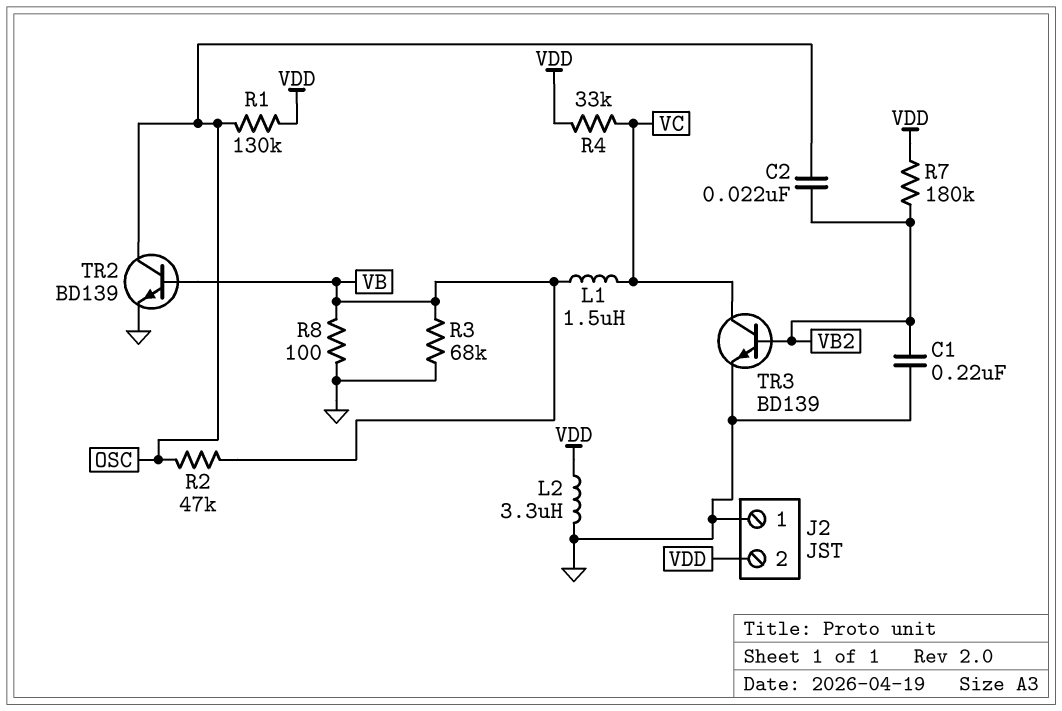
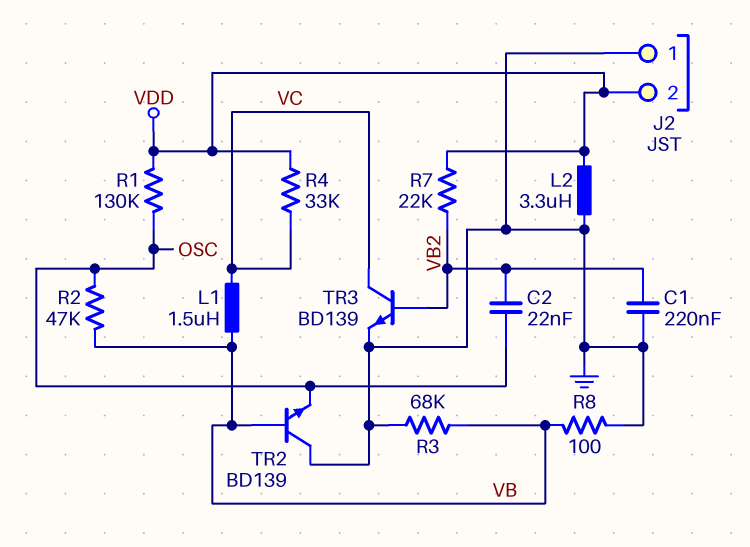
R7: 180k (VB2, VDD) -> 22k (VB2, VDD)
TR2: NPN BD139 (B VB, C OSC, E GND) -> NPN BD139 (B VB, C GND, E OSC)

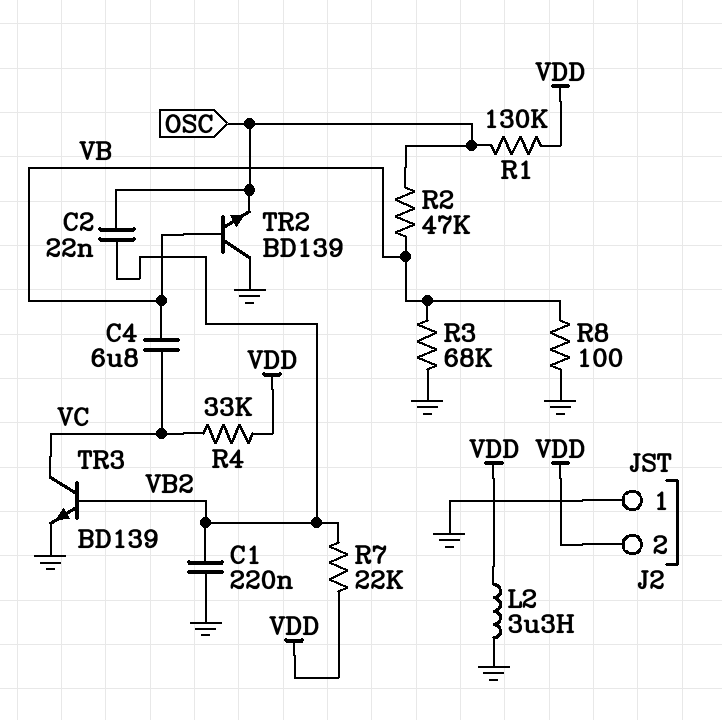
C4: none -> 6.8uF (VB, VC)
L1: 1.5uH (VB, VC) -> none

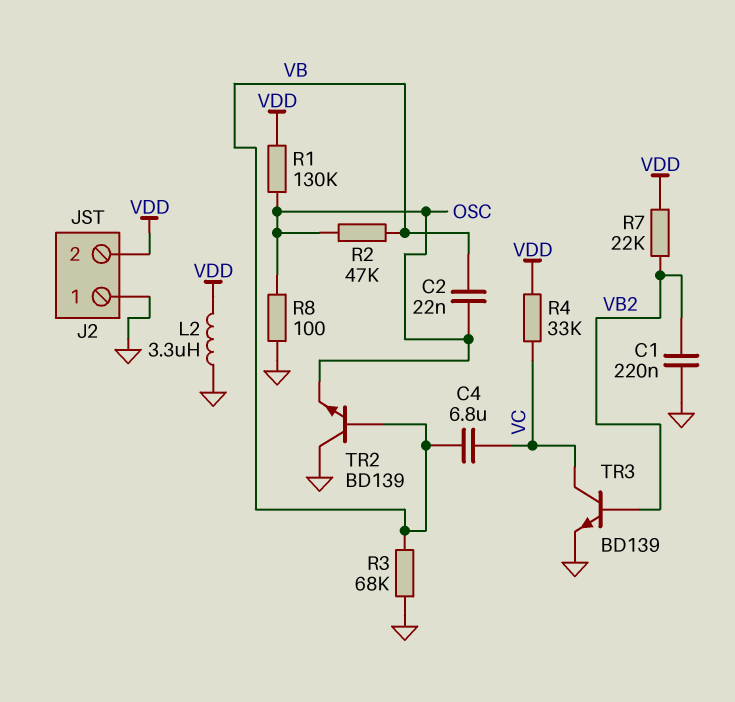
C2: 22nF (OSC, VB2) -> 22nF (OSC, VB)
R8: 100 (GND, VB) -> 100 (GND, OSC)

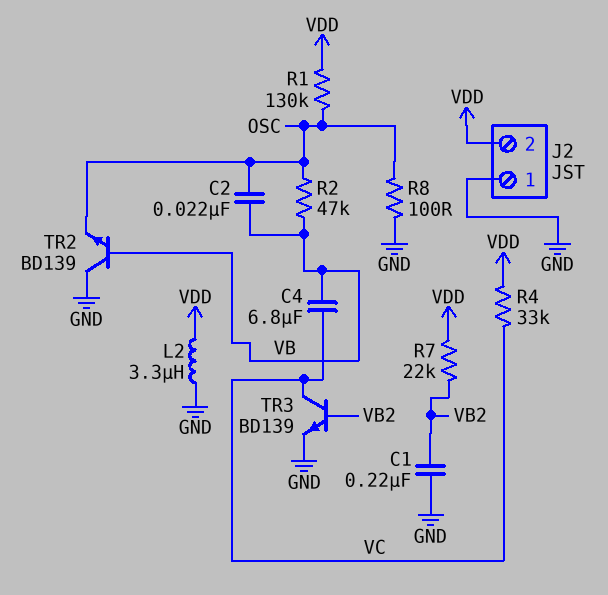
R3: 68k (GND, VB) -> none

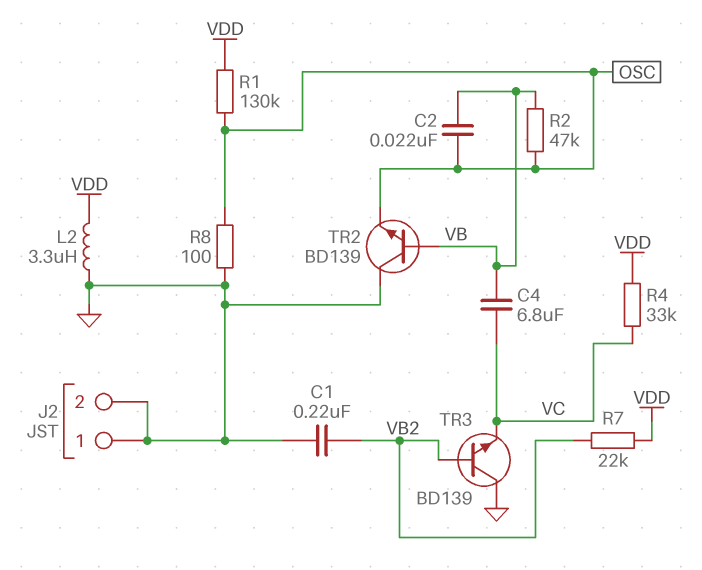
J2 pin 2: VDD -> GND
TR3: NPN BD139 (B VB2, C VC, E GND) -> NPN BD139 (B VB2, C GND, E VC)

